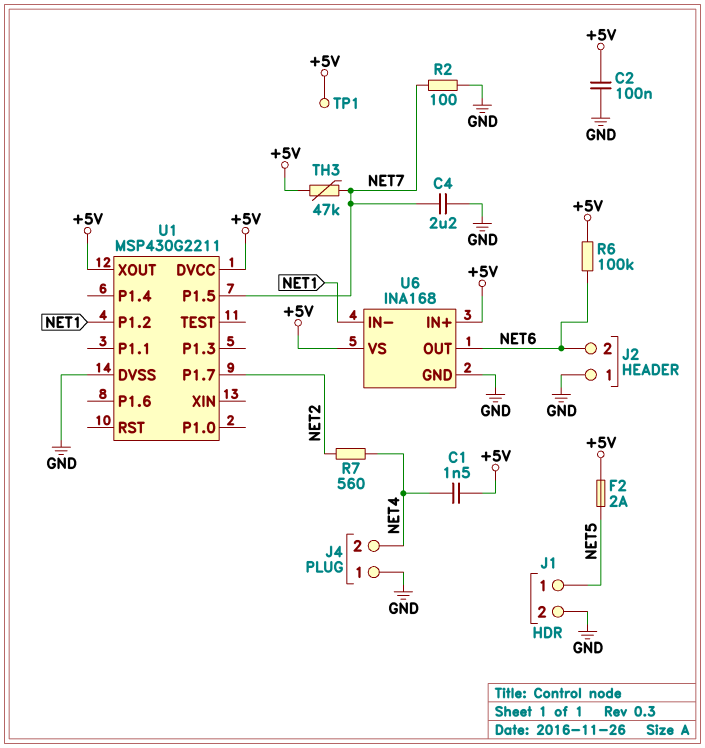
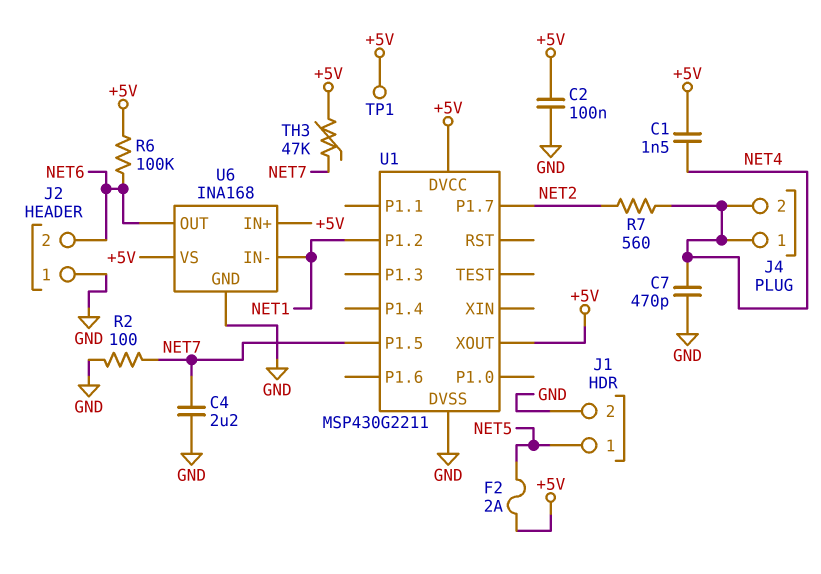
C7: none -> 470pF (GND, NET4)
J4 pin 1: GND -> NET4

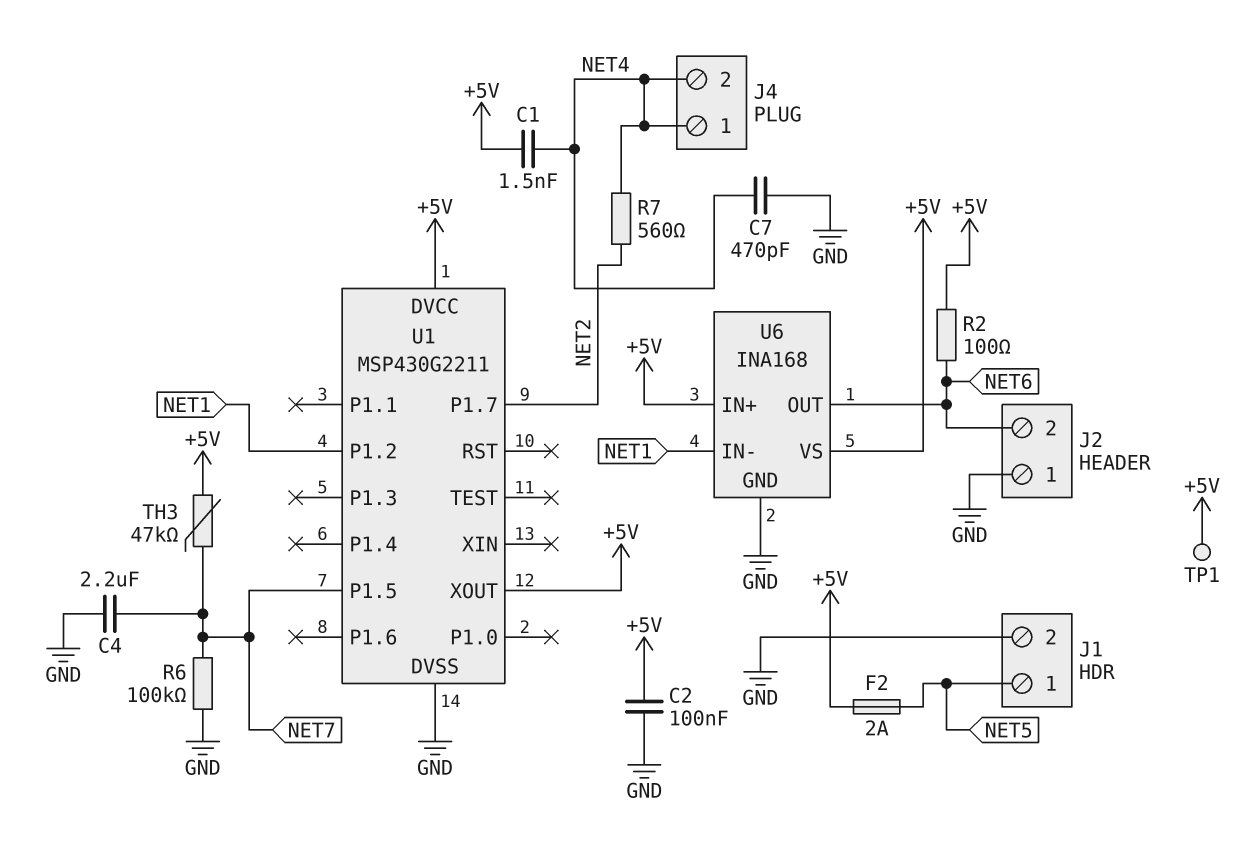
R2: 100 (GND, NET7) -> 100 (+5V, NET6)
R6: 100k (+5V, NET6) -> 100k (GND, NET7)

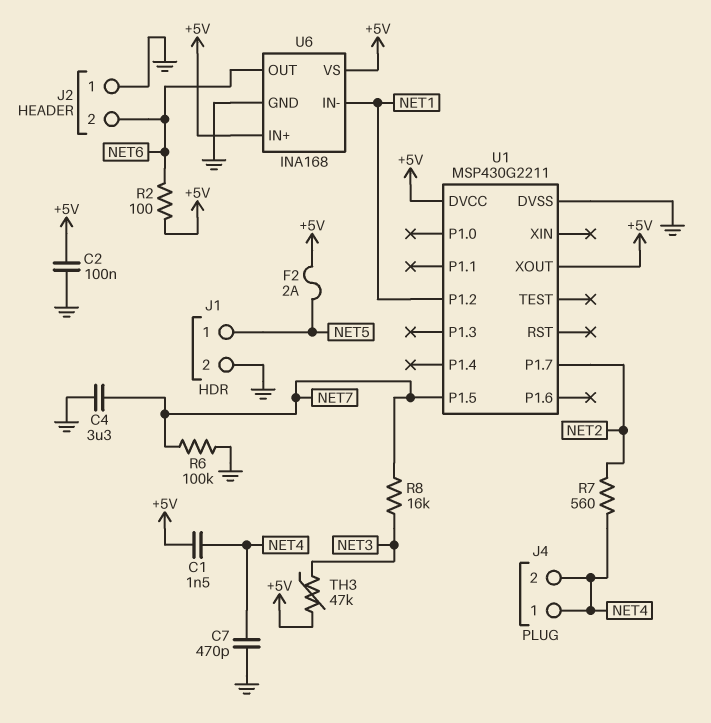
C4: 2.2uF (GND, NET7) -> 3.3uF (GND, NET7)
R8: none -> 16k (NET3, NET7)
TH3: 47k (+5V, NET7) -> 47k (+5V, NET3)
TP1: test point (+5V) -> none

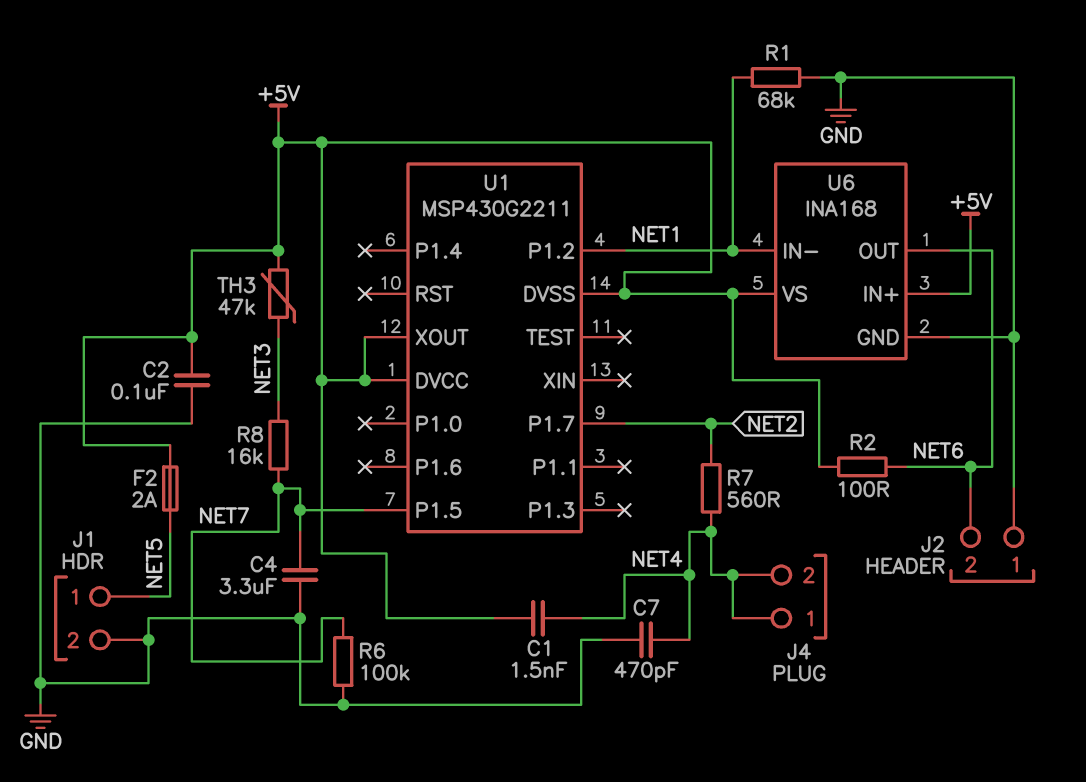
R1: none -> 68k (GND, NET1)
U1 pin DVSS: GND -> +5V

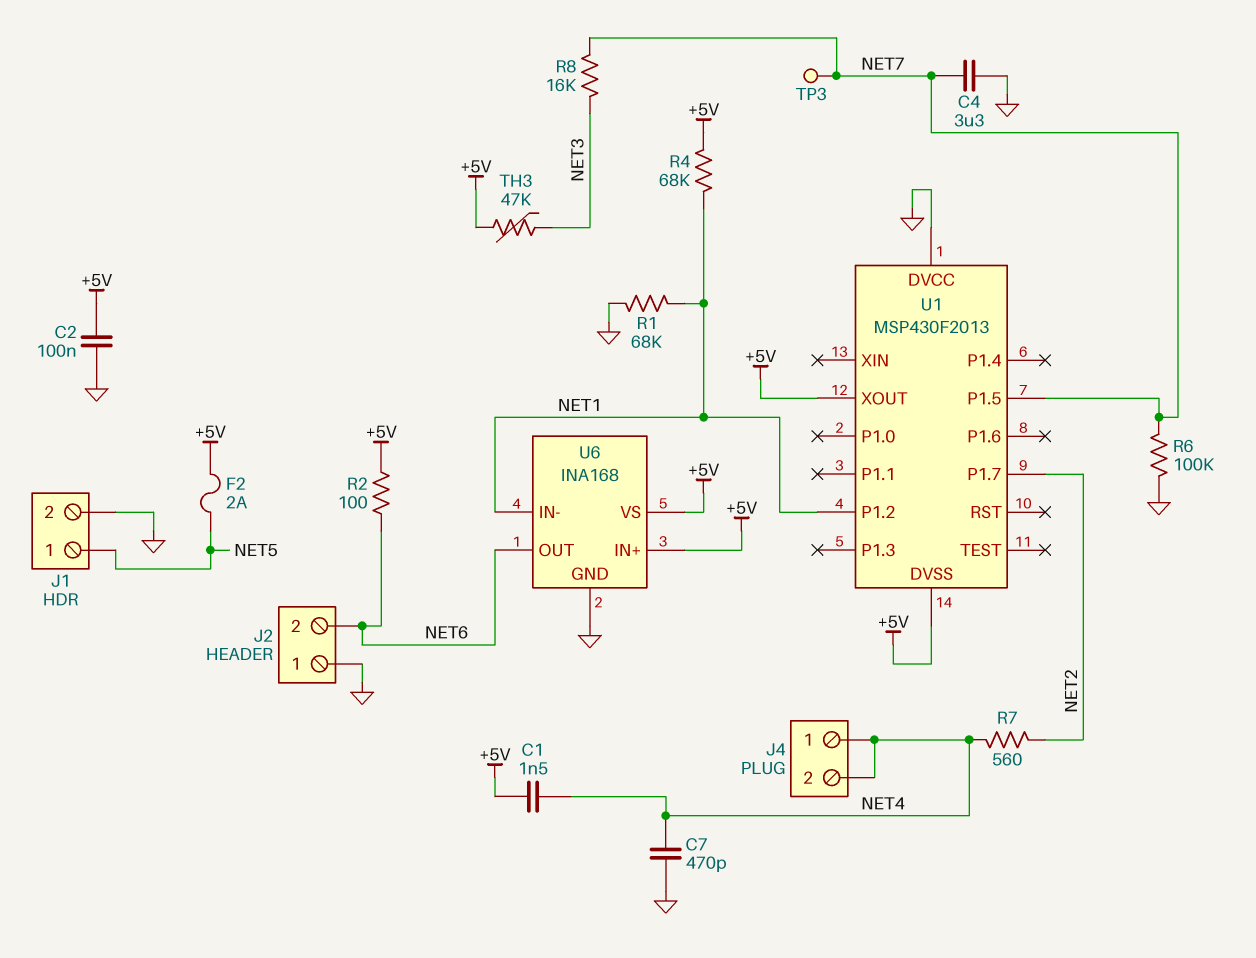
R4: none -> 68k (+5V, NET1)
TP3: none -> test point (NET7)
U1: MSP430G2211 -> MSP430F2013
U1 pin DVCC: +5V -> GND

